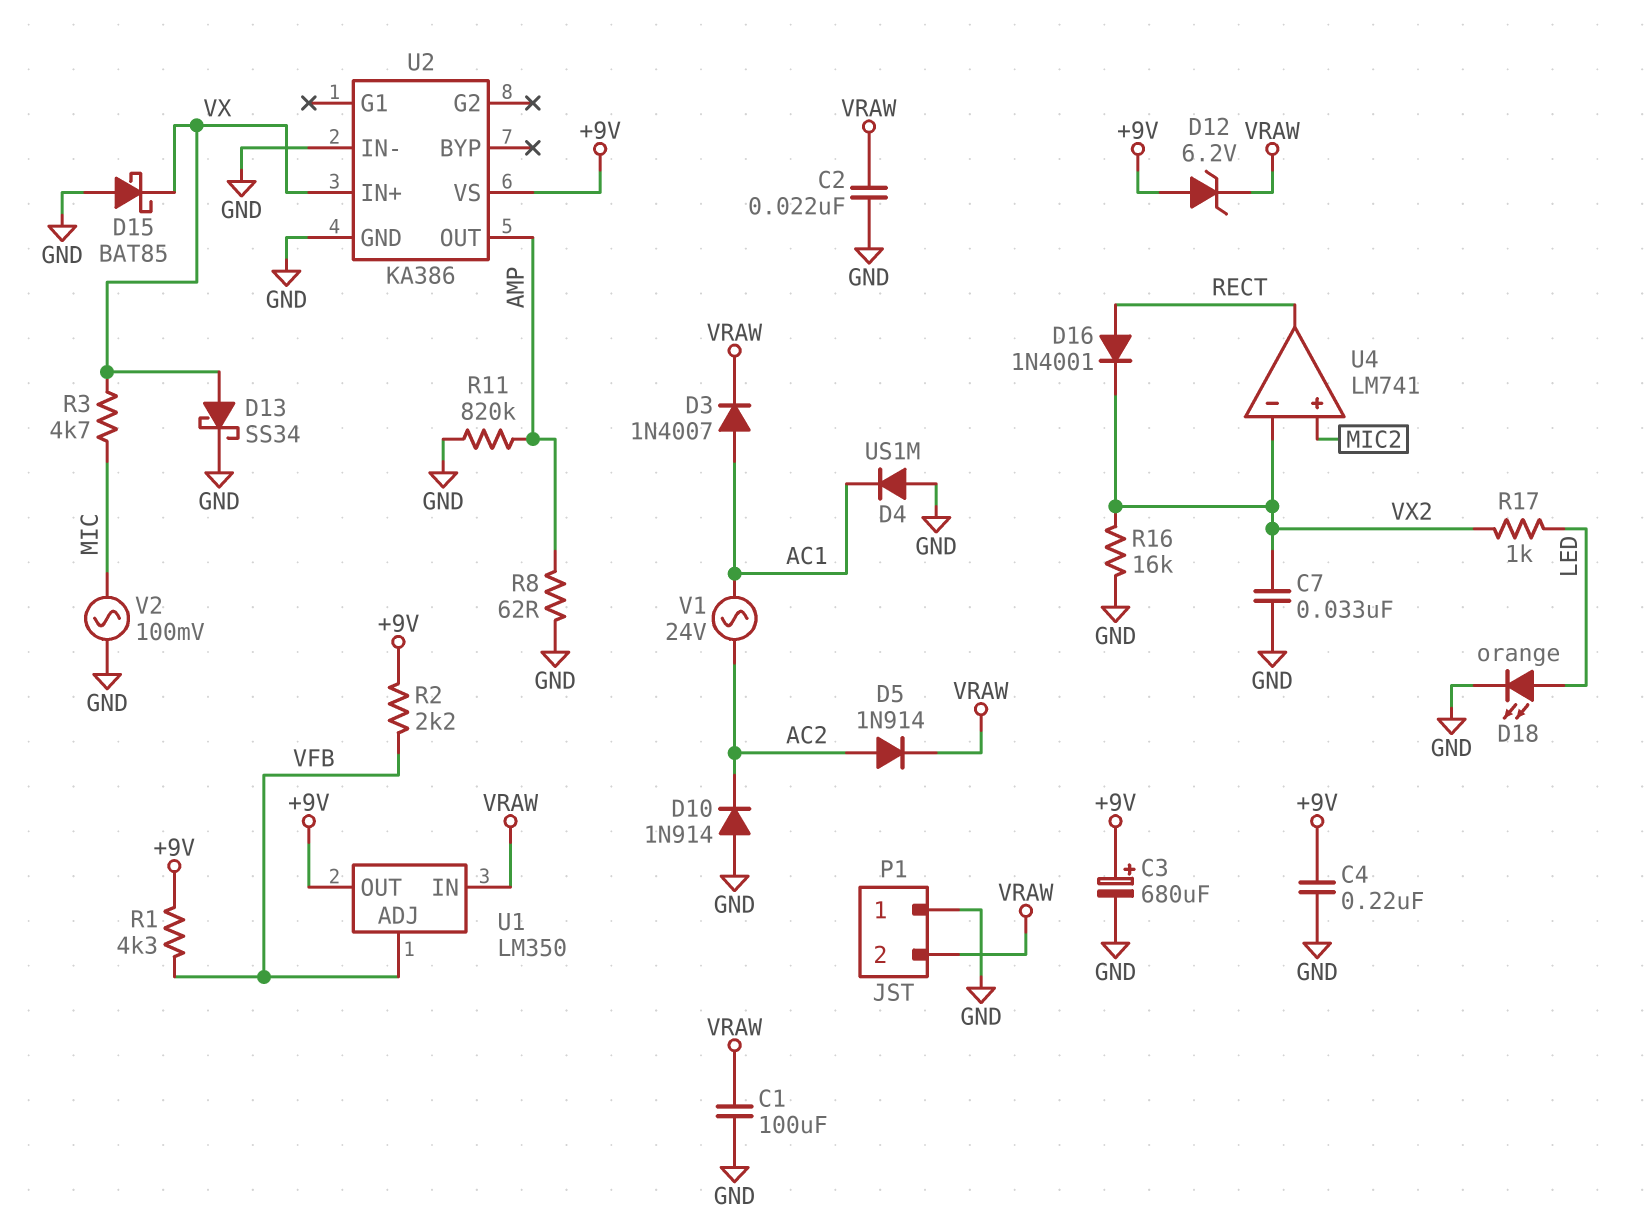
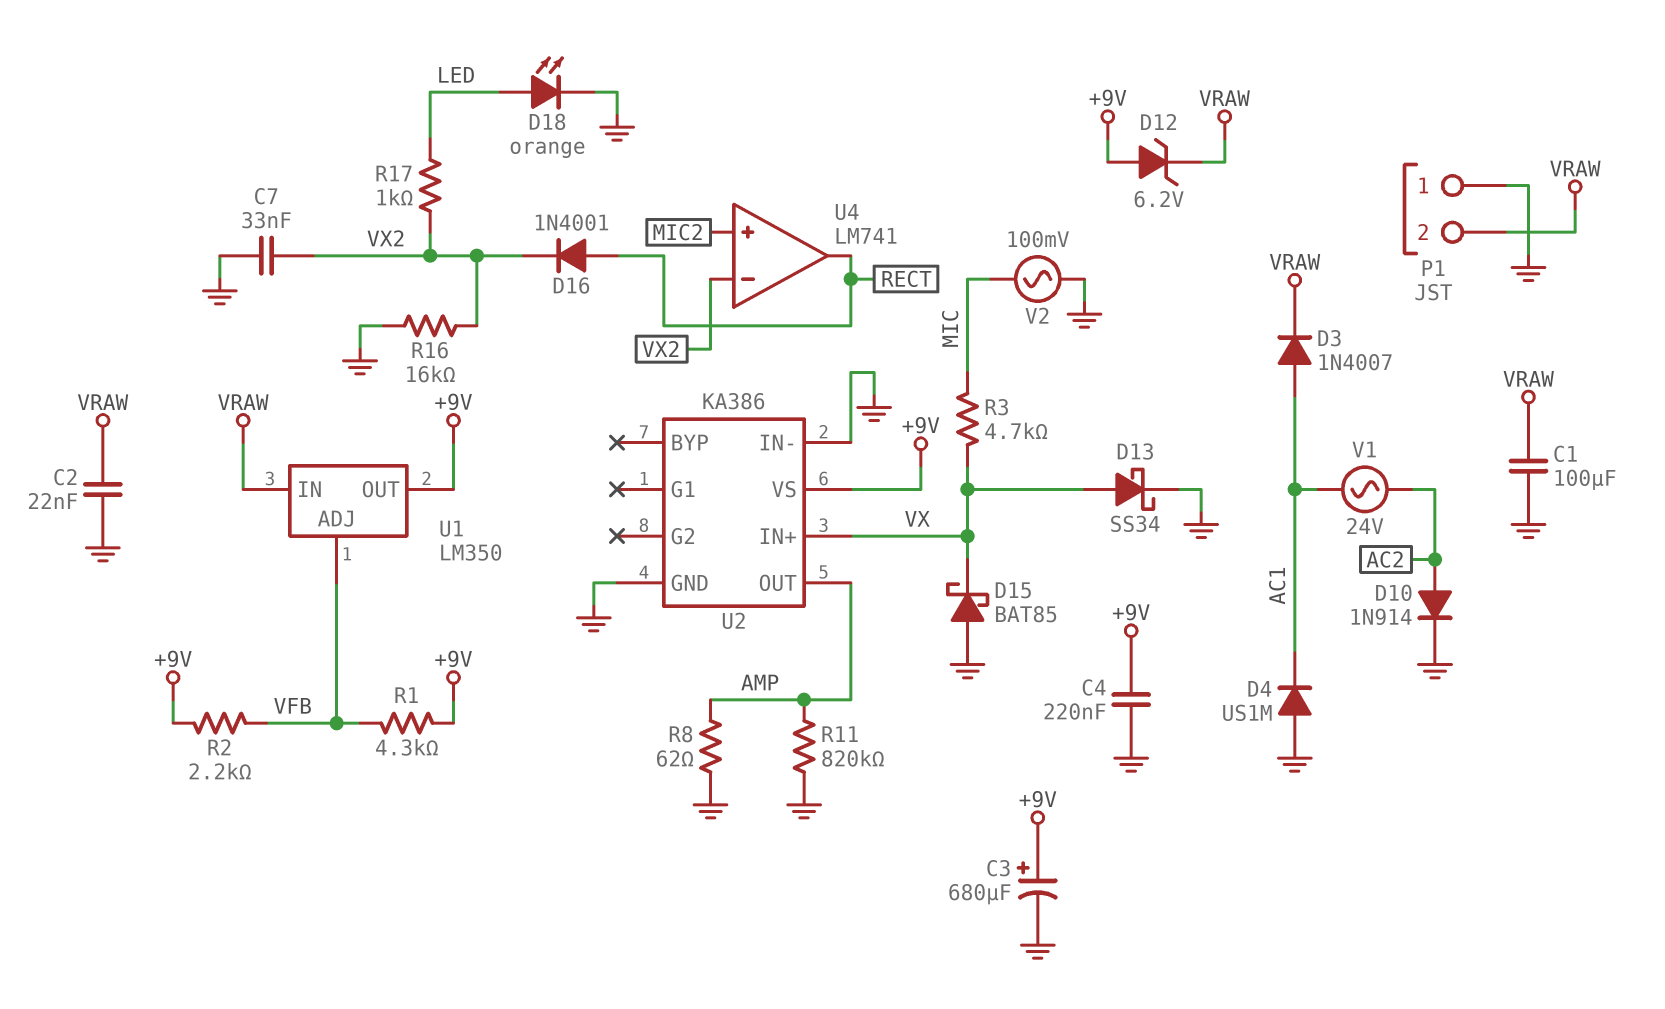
D5: diode 1N914 (A AC2, K VRAW) -> none
D10: diode 1N914 (A GND, K AC2) -> diode 1N914 (A AC2, K GND)

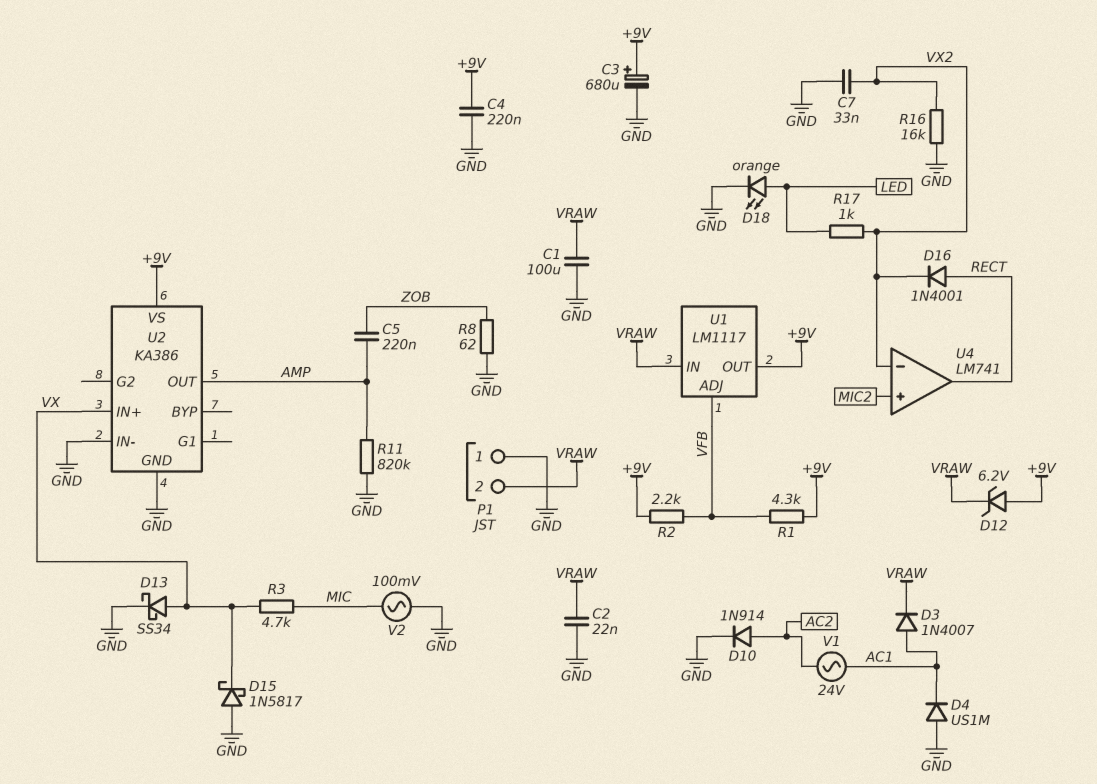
C5: none -> 220nF (AMP, ZOB)
D15: schottky BAT85 (A GND, K VX) -> schottky 1N5817 (A GND, K VX)
R8: 62 (AMP, GND) -> 62 (GND, ZOB)
U1: LM350 -> LM1117

